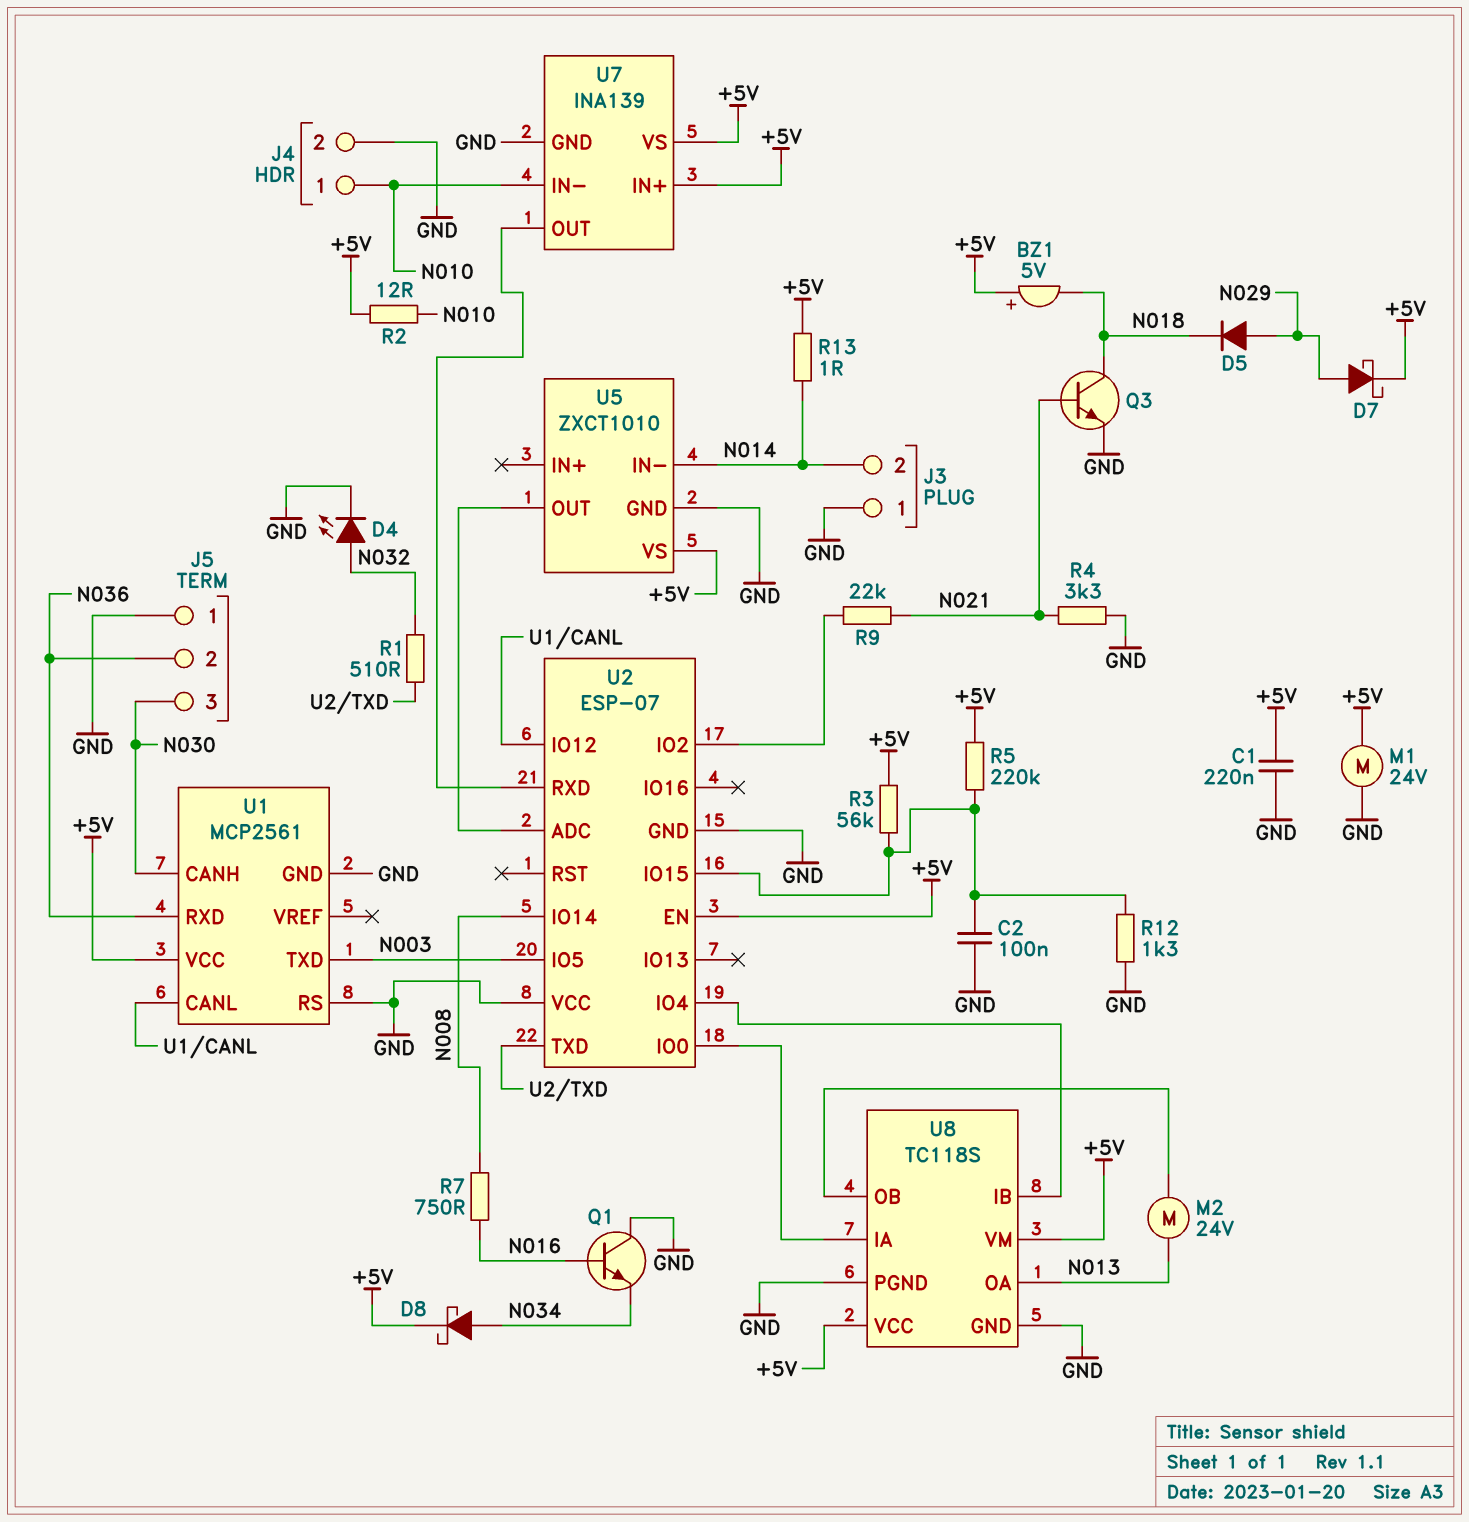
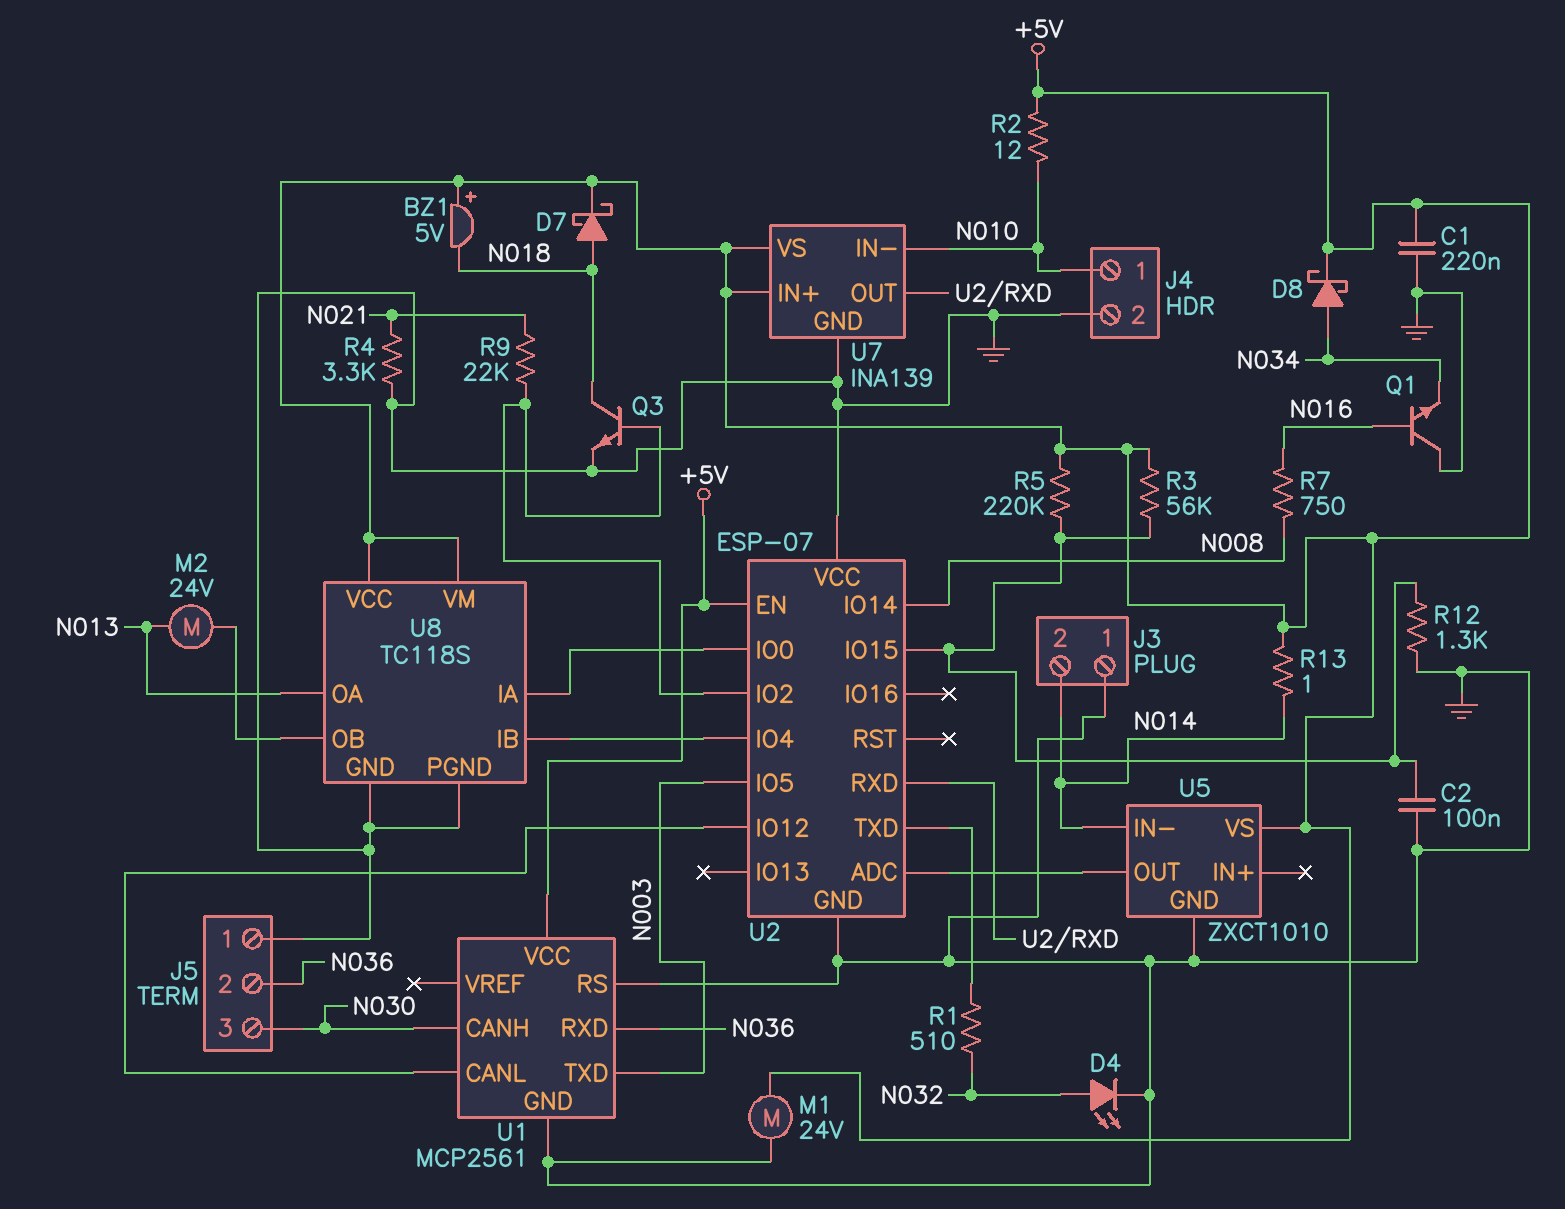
D5: diode (A N029, K N018) -> none
D7: schottky (A N029, K +5V) -> schottky (A N018, K +5V)
Q3: NPN (B N021, C N018, E GND) -> NPN (B U2/IO2, C N018, E GND)

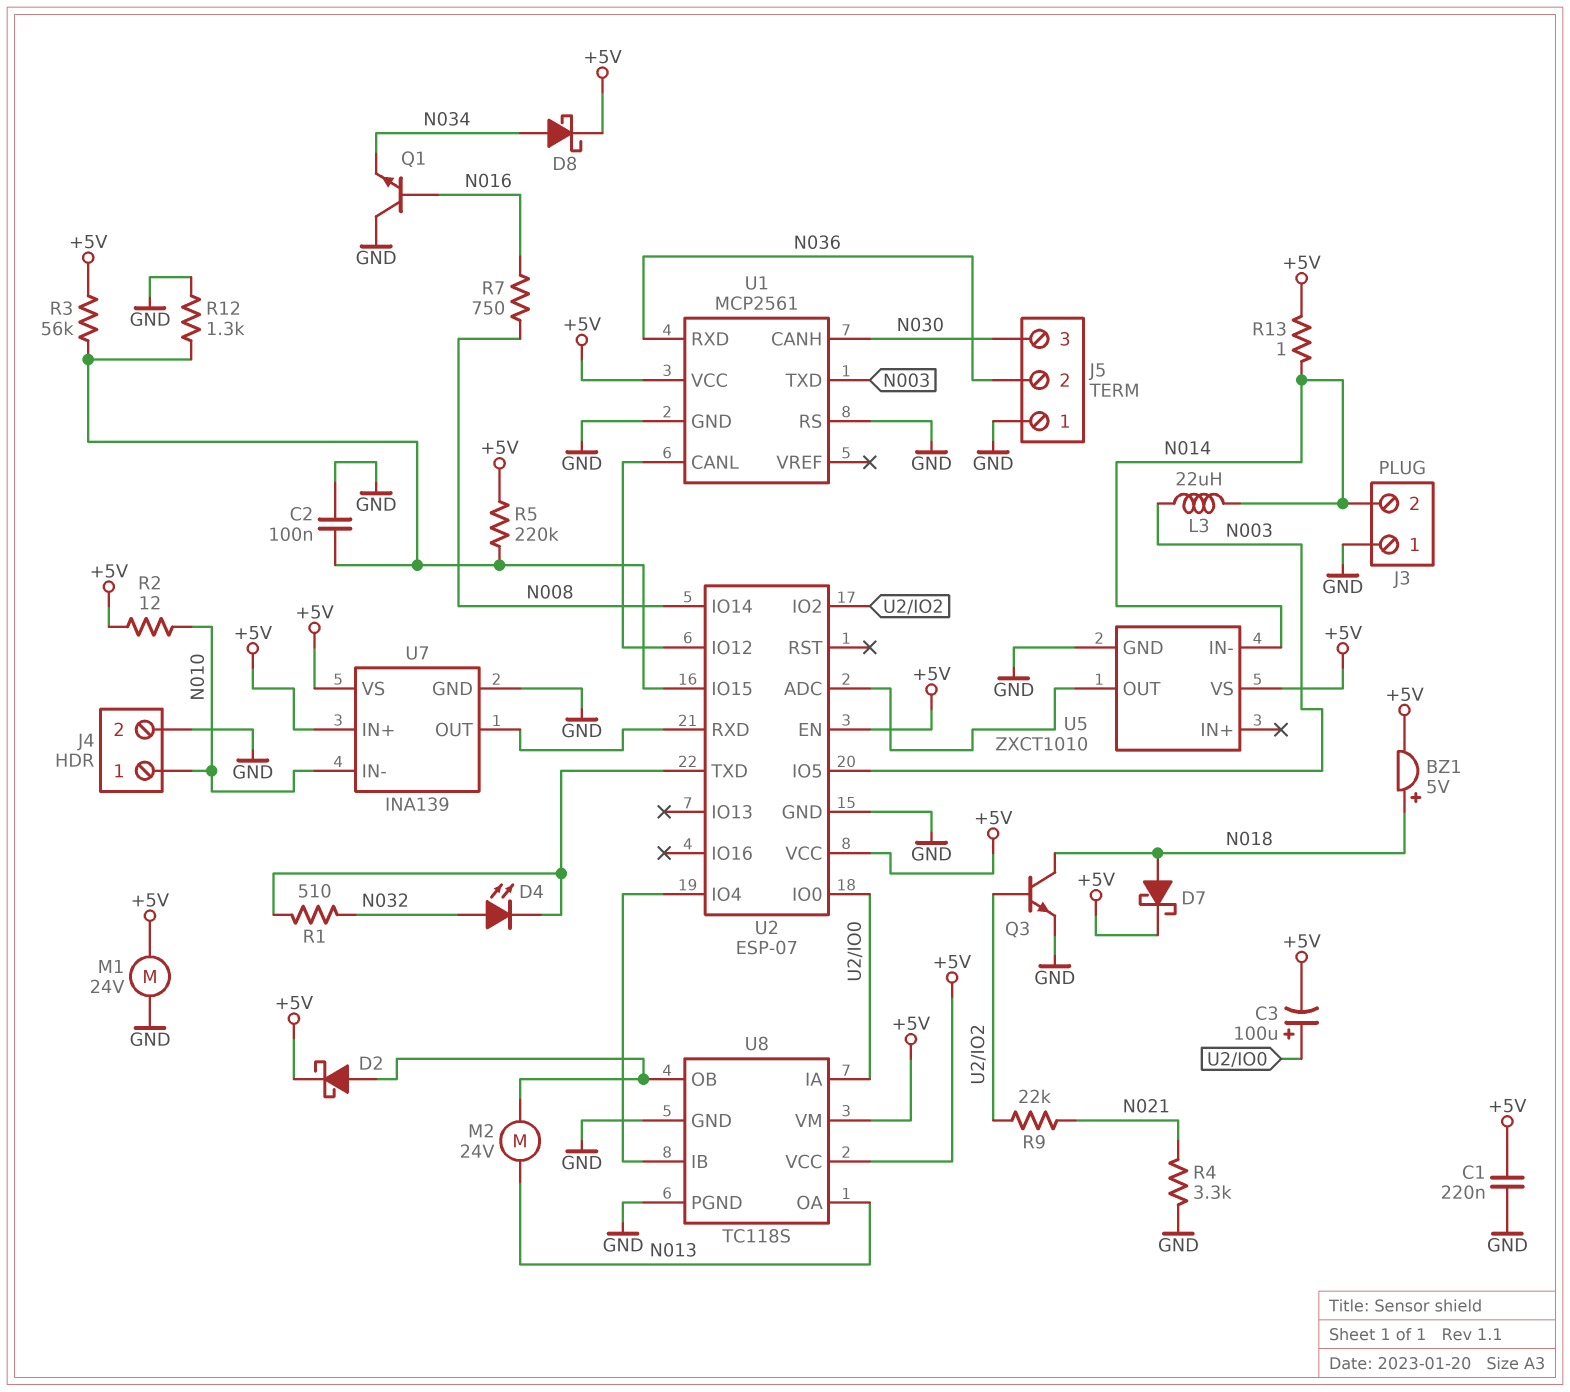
BZ1: buzzer 5V (plus +5V, minus N018) -> buzzer 5V (plus N018, minus +5V)
C3: none -> 100uF (plus U2/IO0, minus +5V)
D2: none -> schottky (A U8/OB, K +5V)
D4: LED (A N032, K GND) -> LED (A N032, K U2/TXD)
L3: none -> 22uH (N003, N014)
U2 pin VCC: GND -> +5V

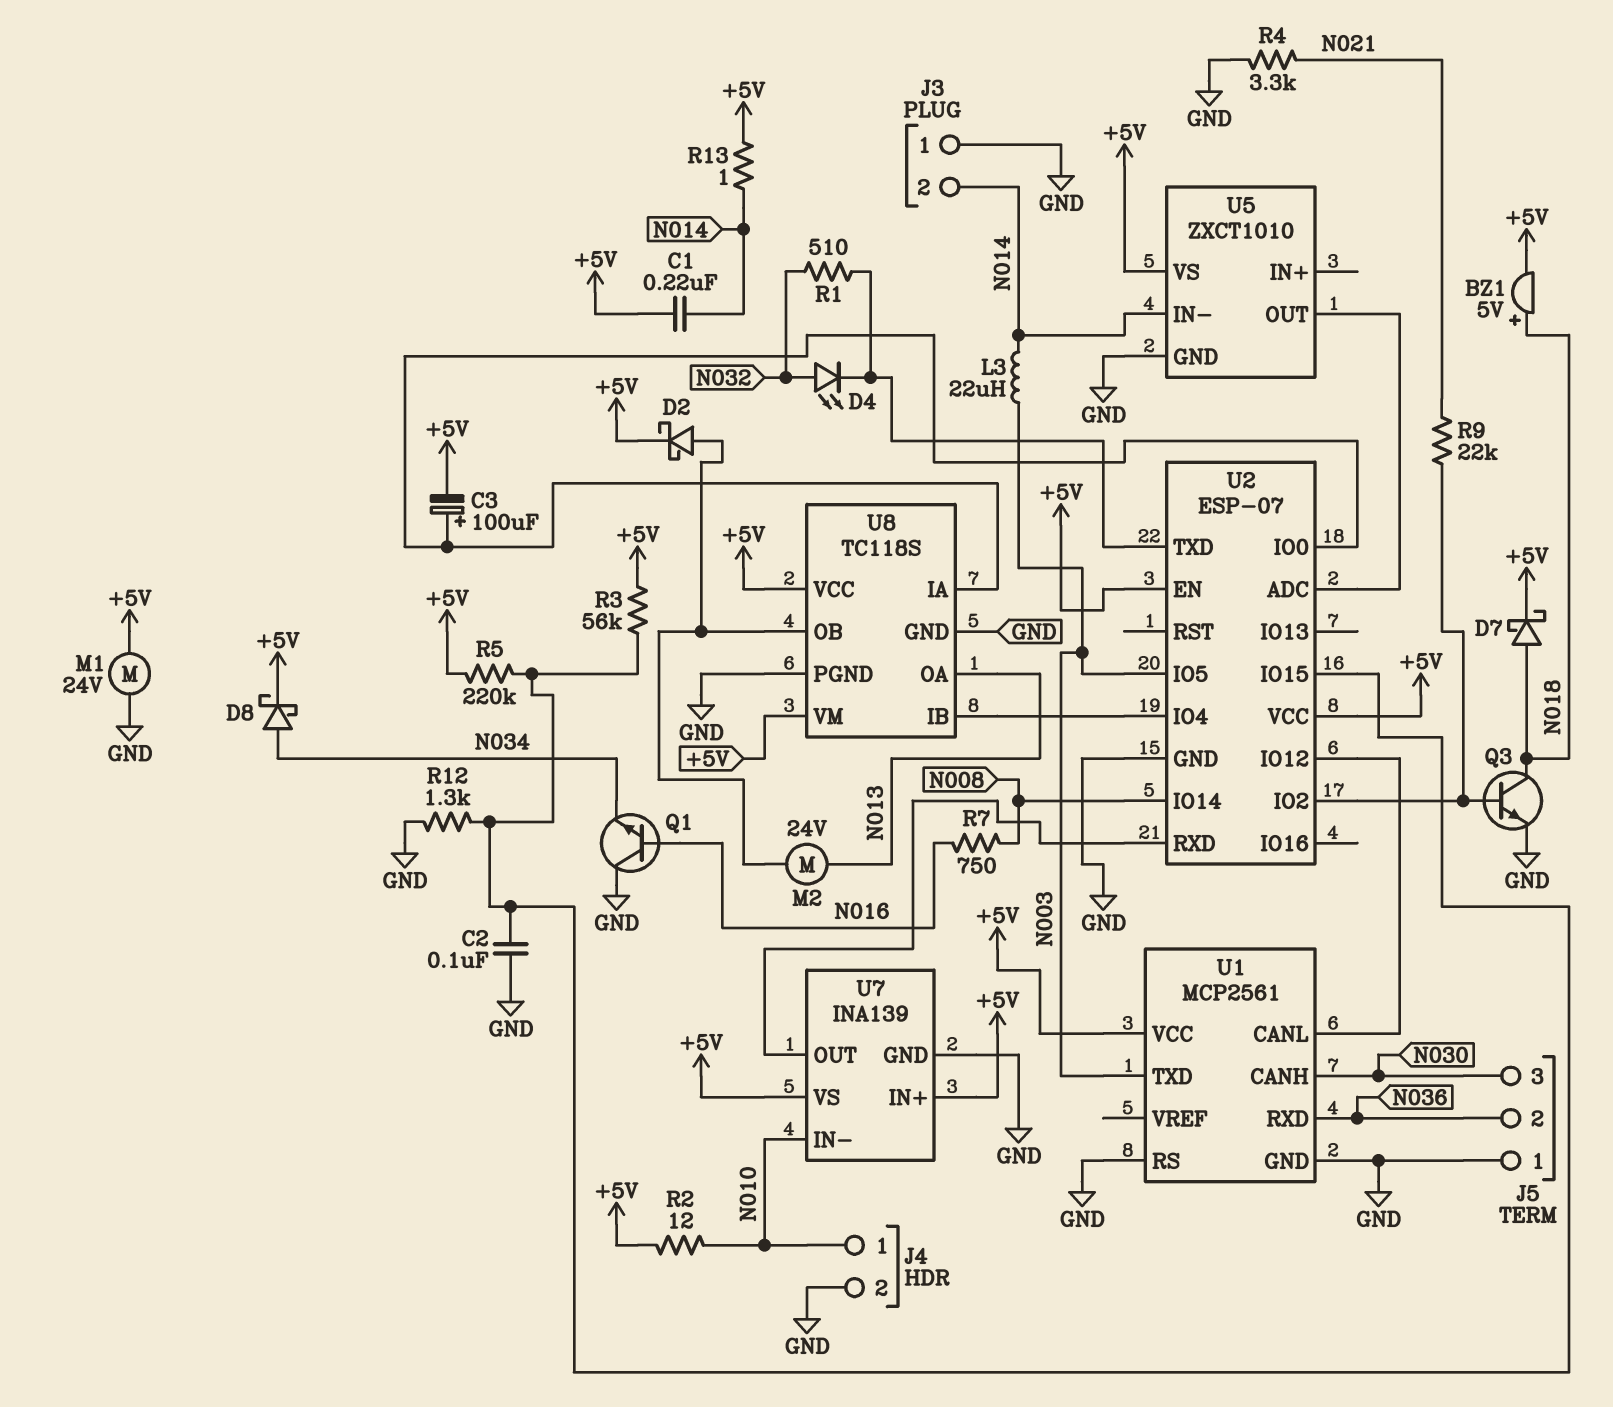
C1: 220nF (+5V, GND) -> 220nF (+5V, N014)

